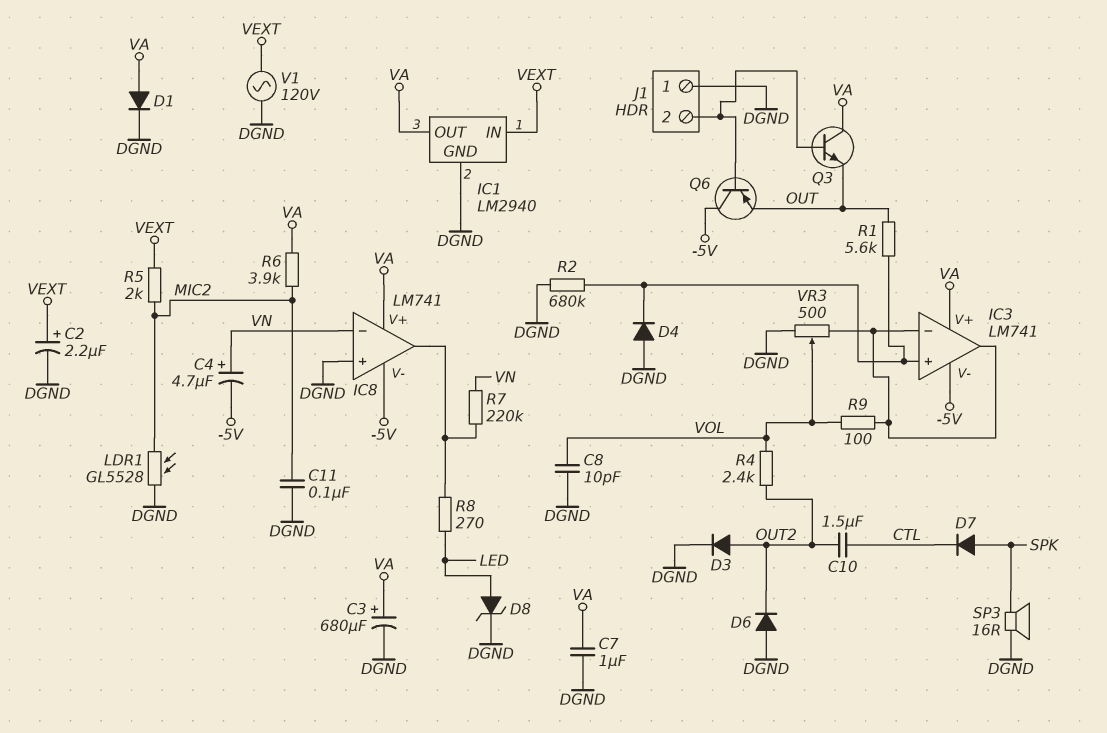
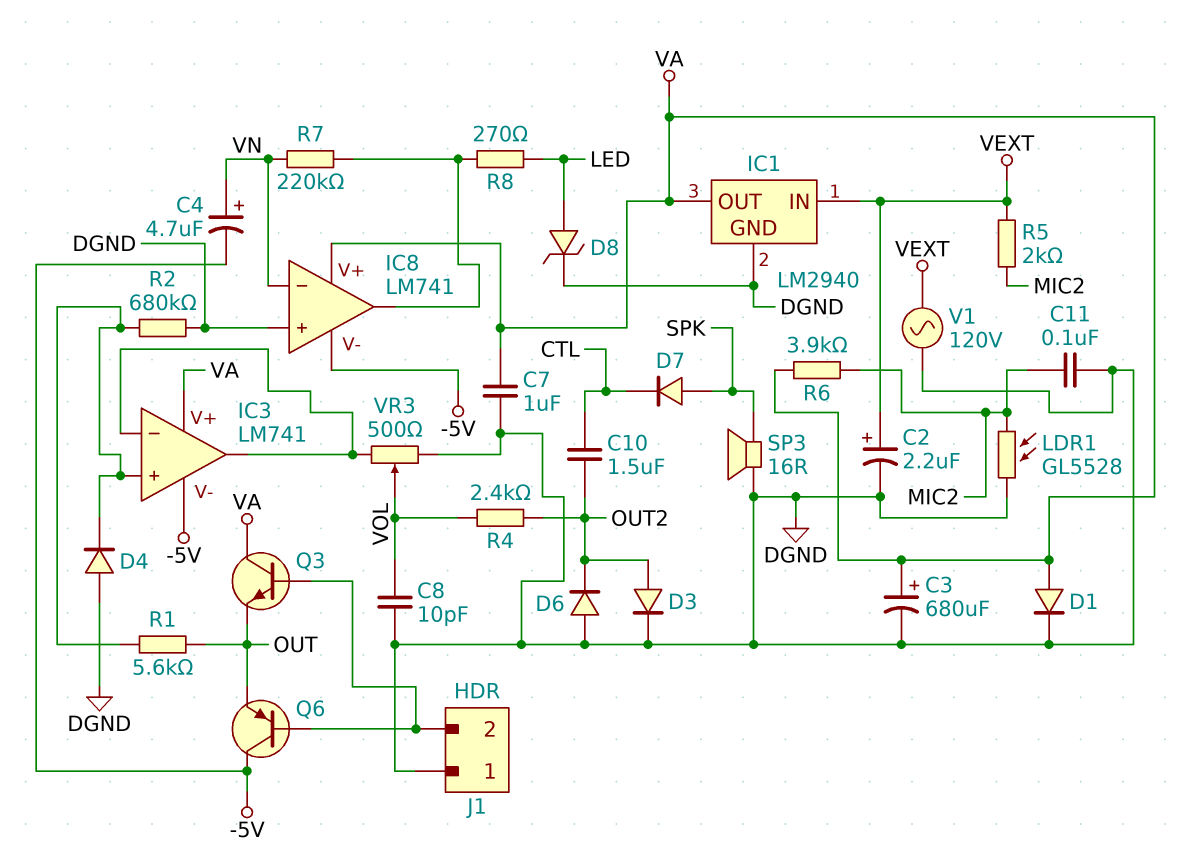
R9: 100 (IC3/in-, VOL) -> none

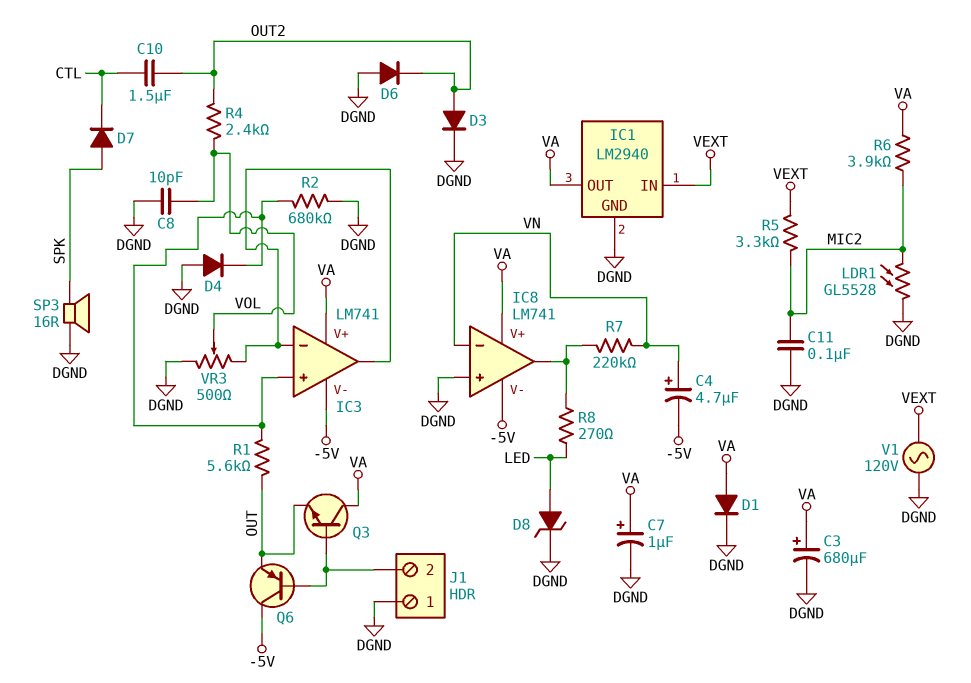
C2: 2.2uF (plus VEXT, minus DGND) -> none
C7: 1uF (DGND, VA) -> 1uF (plus VA, minus DGND)
R5: 2k (MIC2, VEXT) -> 3.3k (MIC2, VEXT)

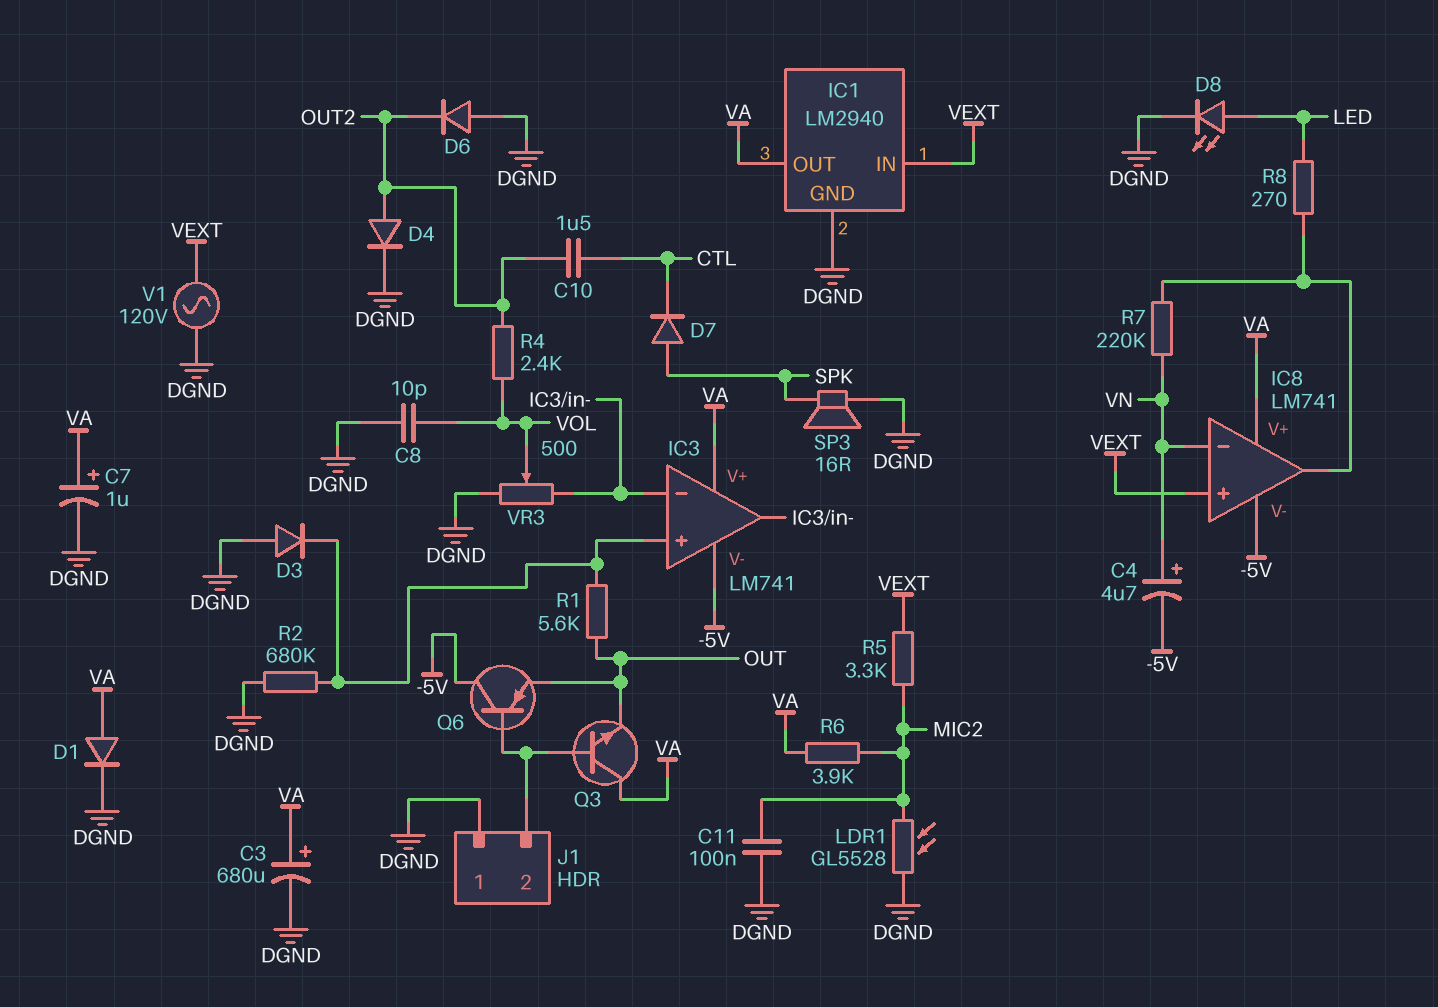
D3: diode (A OUT2, K DGND) -> diode (A DGND, K IC3/in+)
D4: diode (A DGND, K IC3/in+) -> diode (A OUT2, K DGND)
D8: zener (A LED, K DGND) -> LED (A LED, K DGND)
IC8 pin in+: DGND -> VEXT

